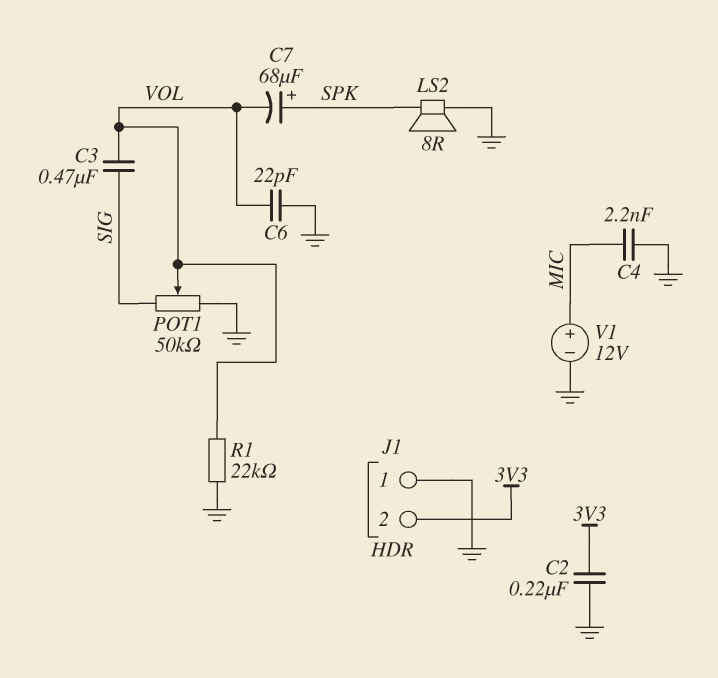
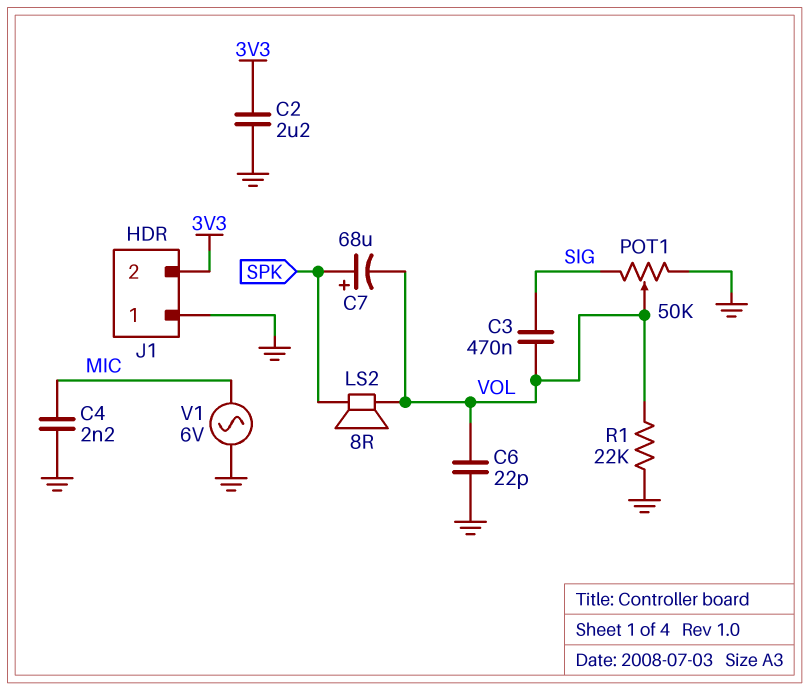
C2: 220nF (3V3, GND) -> 2.2uF (3V3, GND)
LS2: speaker 8R (GND, SPK) -> speaker 8R (SPK, VOL)
V1: 12V (plus MIC, minus GND) -> AC 6V (GND, MIC)

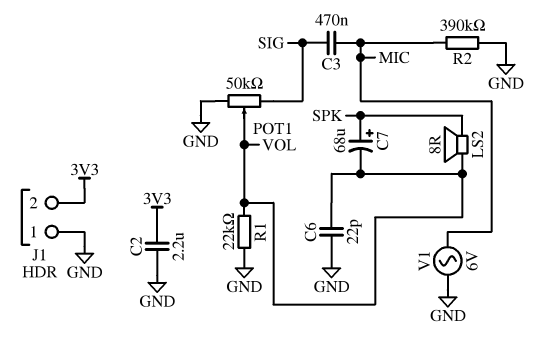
C3: 470nF (SIG, VOL) -> 470nF (MIC, SIG)
C4: 2.2nF (GND, MIC) -> none
R2: none -> 390k (GND, MIC)

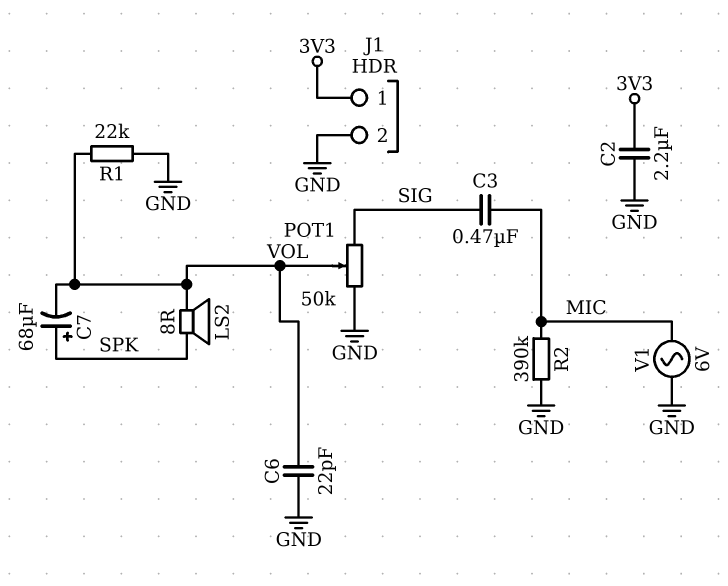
J1 pin 1: GND -> 3V3
J1 pin 2: 3V3 -> GND

